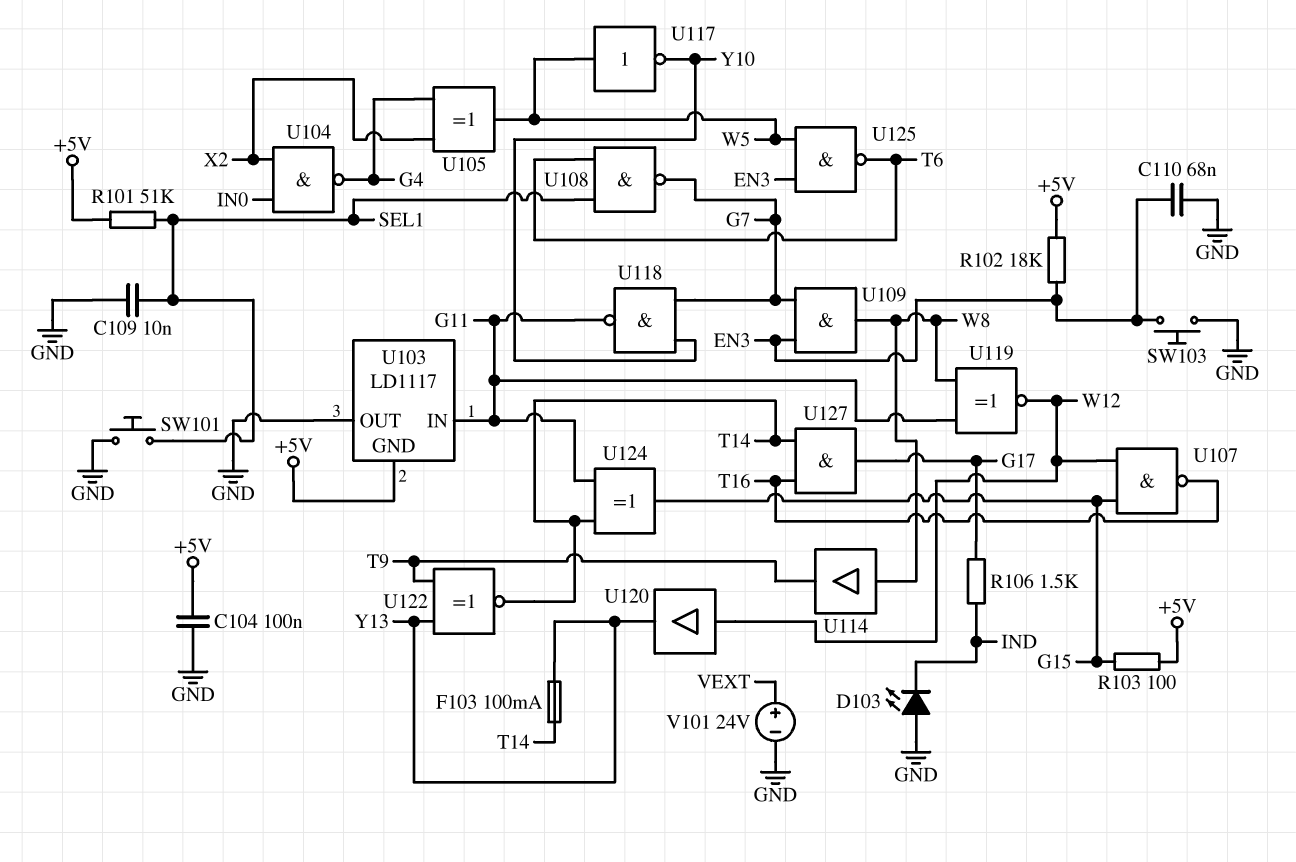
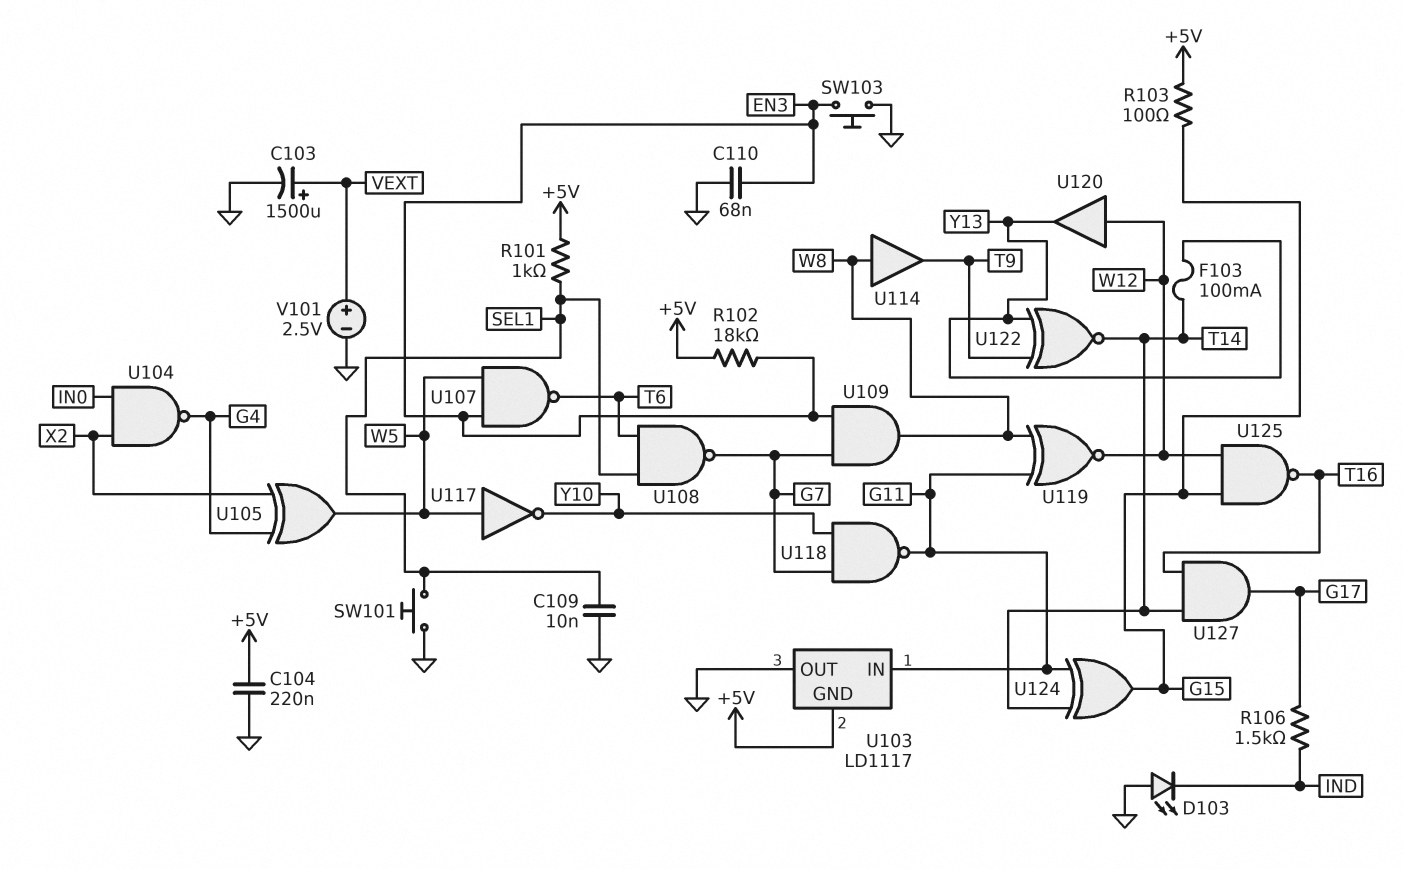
C103: none -> 1500uF (plus VEXT, minus GND)
C104: 100nF (+5V, GND) -> 220nF (+5V, GND)
R101: 51k (+5V, SEL1) -> 1k (+5V, SEL1)
U107: NAND (in G15, in W12, out T16) -> NAND (in EN3, in W5, out T6)
U125: NAND (in EN3, in W5, out T6) -> NAND (in G15, in W12, out T16)
V101: 24V (plus VEXT, minus GND) -> 2.5V (plus VEXT, minus GND)

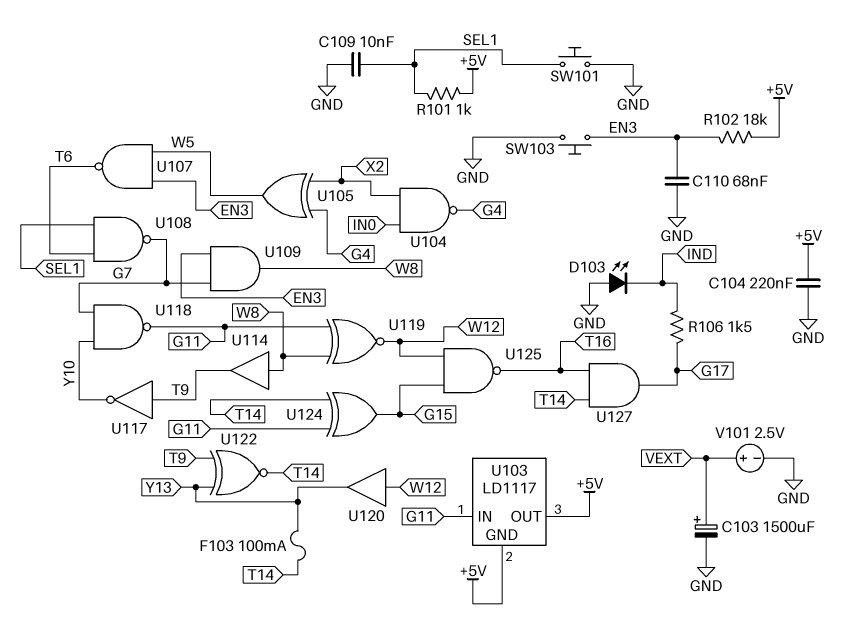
R103: 100 (+5V, G15) -> none
U103 pin OUT: GND -> +5V
U117: NOT (in W5, out Y10) -> NOT (in T9, out Y10)

